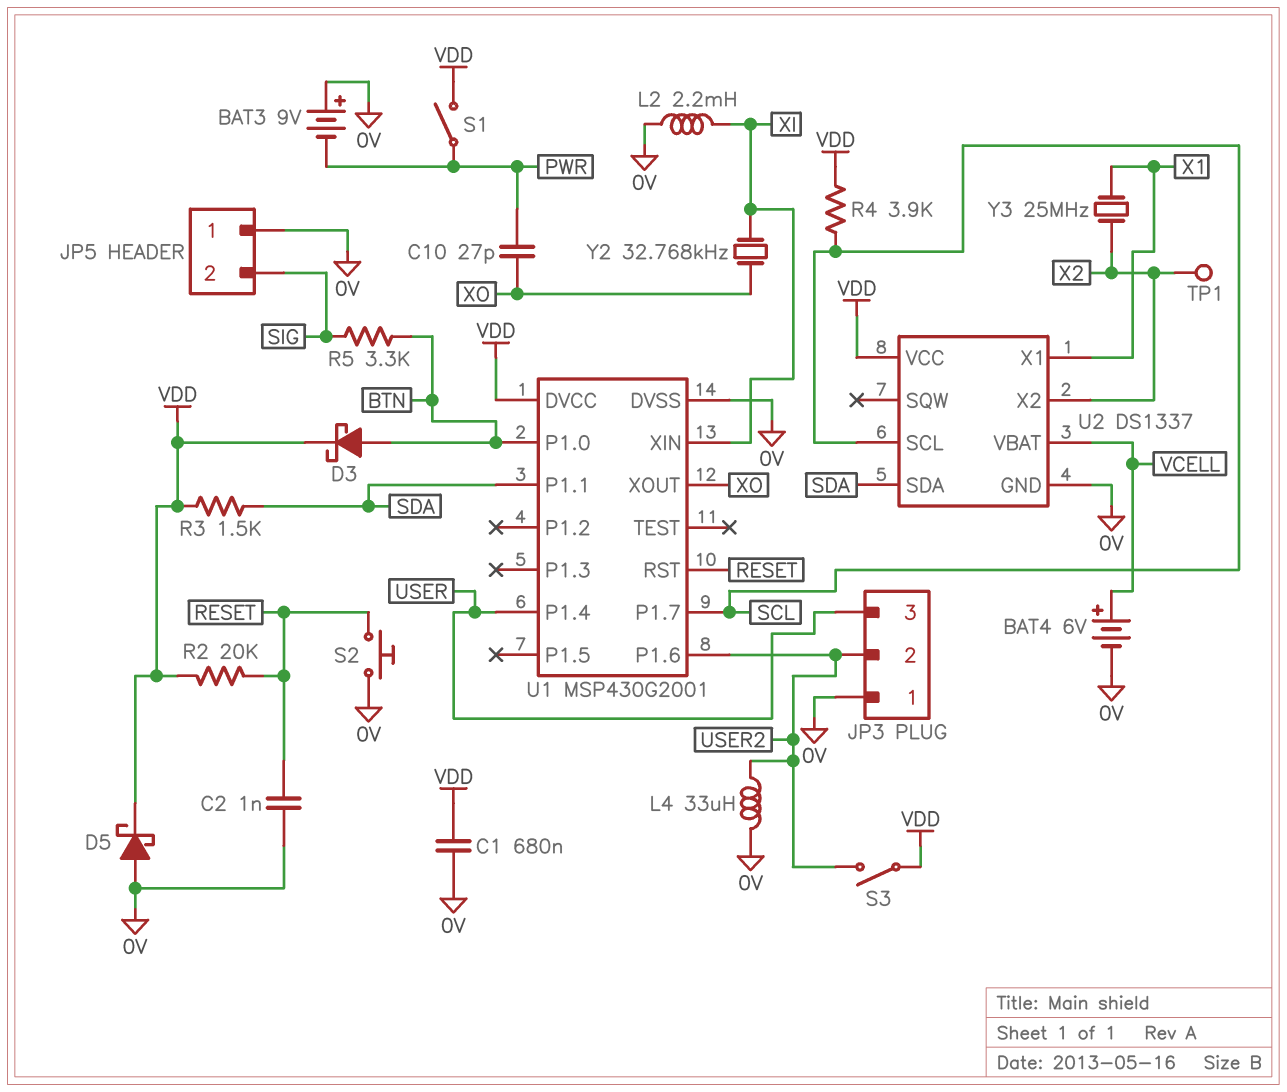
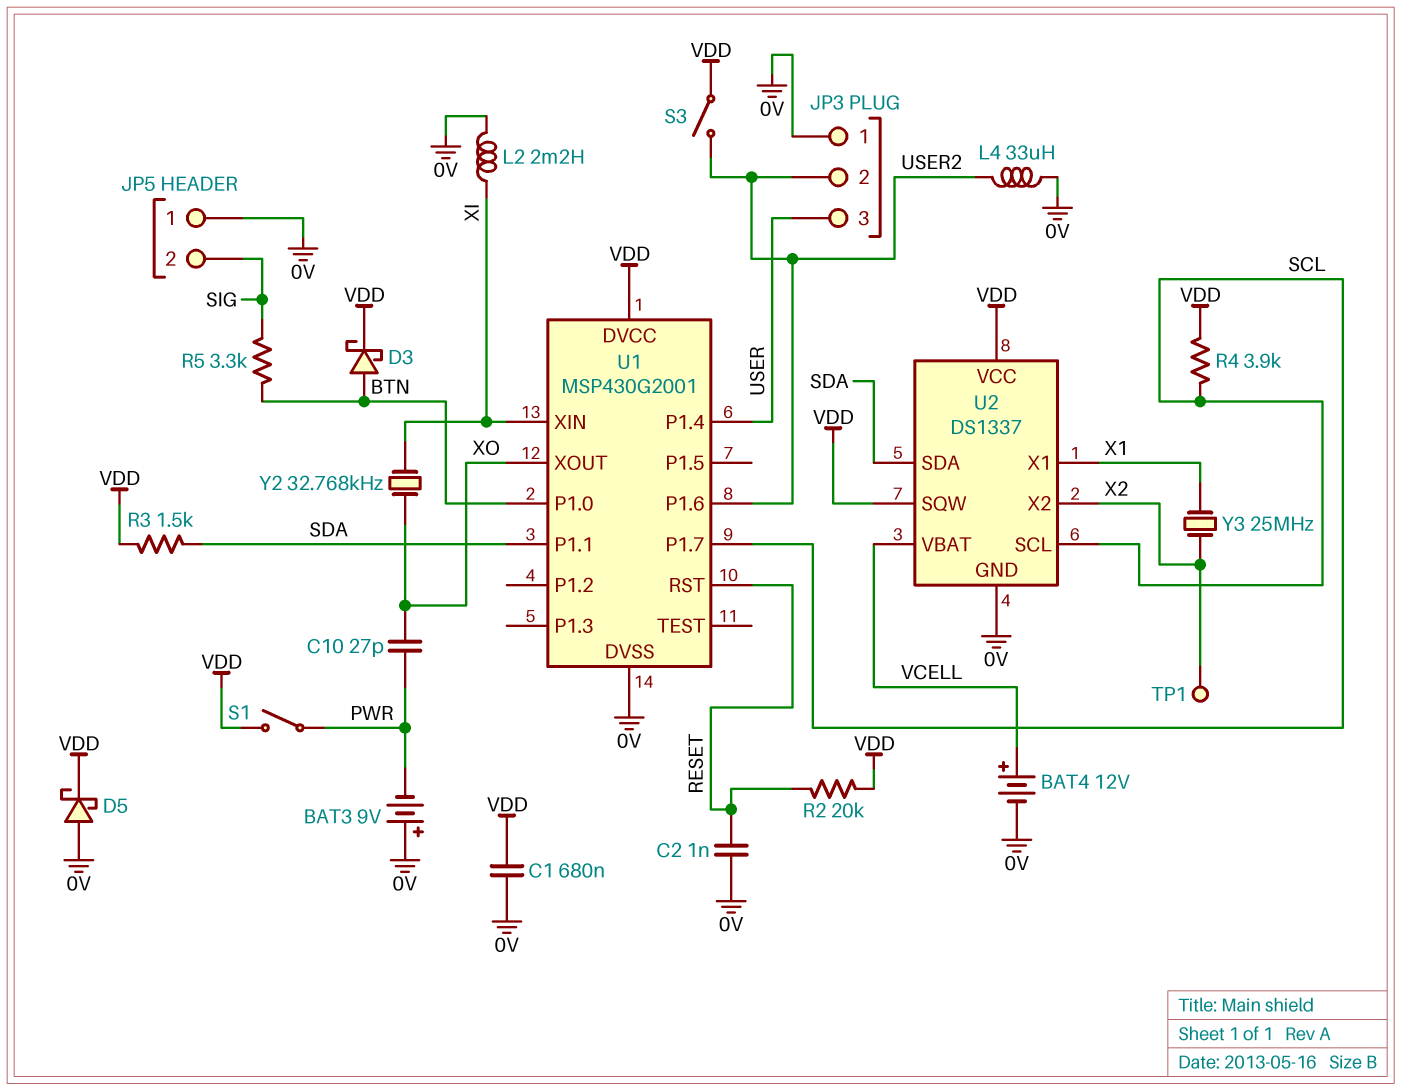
BAT4: 6V (plus VCELL, minus 0V) -> 12V (plus VCELL, minus 0V)
S2: button (0V, RESET) -> none
U2 pin SQW: none -> VDD

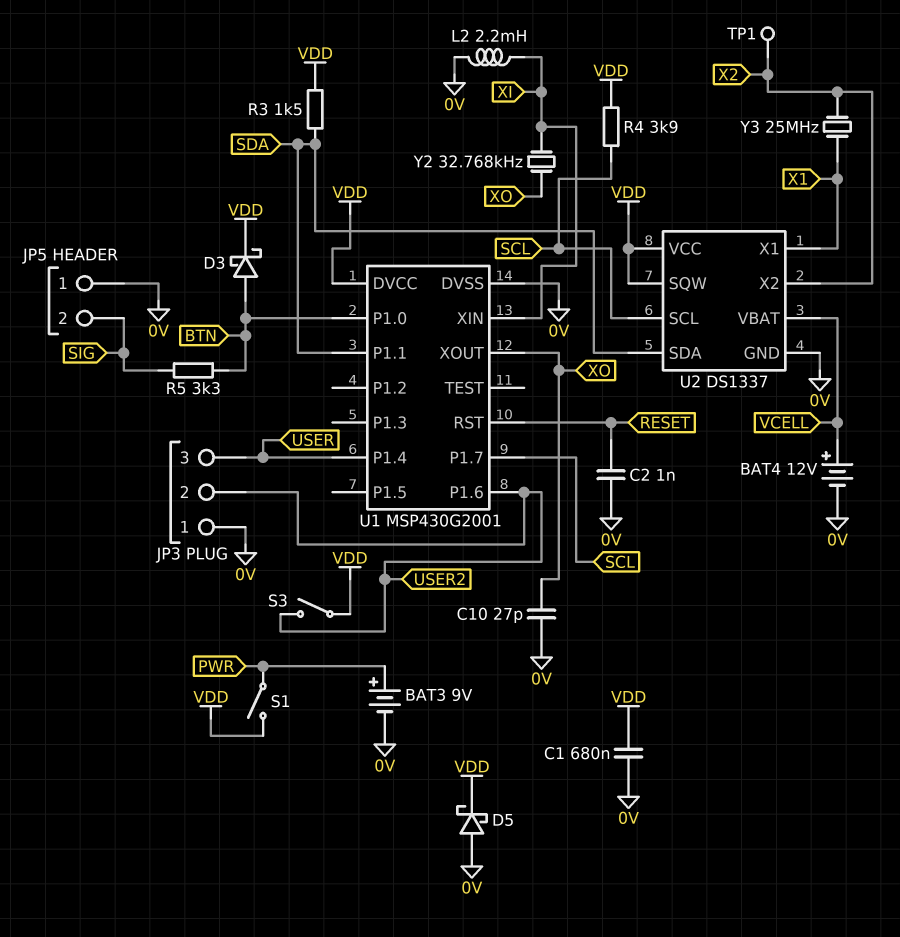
BAT3: 9V (plus 0V, minus PWR) -> 9V (plus PWR, minus 0V)
C10: 27pF (PWR, XO) -> 27pF (0V, XO)
L4: 33uH (0V, USER2) -> none
R2: 20k (RESET, VDD) -> none

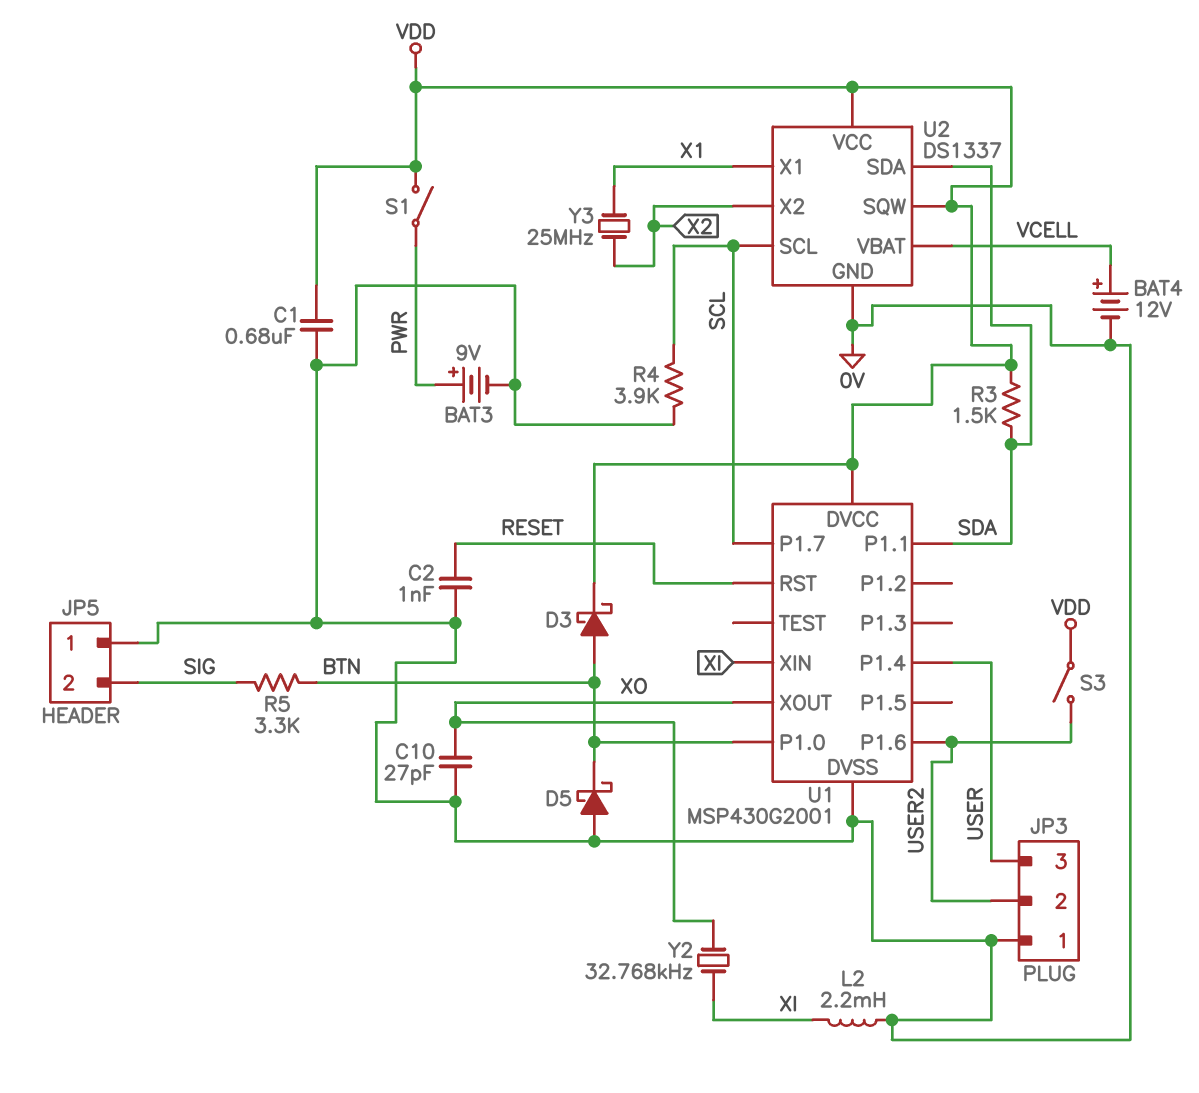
D5: schottky (A 0V, K VDD) -> schottky (A 0V, K BTN)
R4: 3.9k (SCL, VDD) -> 3.9k (0V, SCL)
TP1: test point (X2) -> none

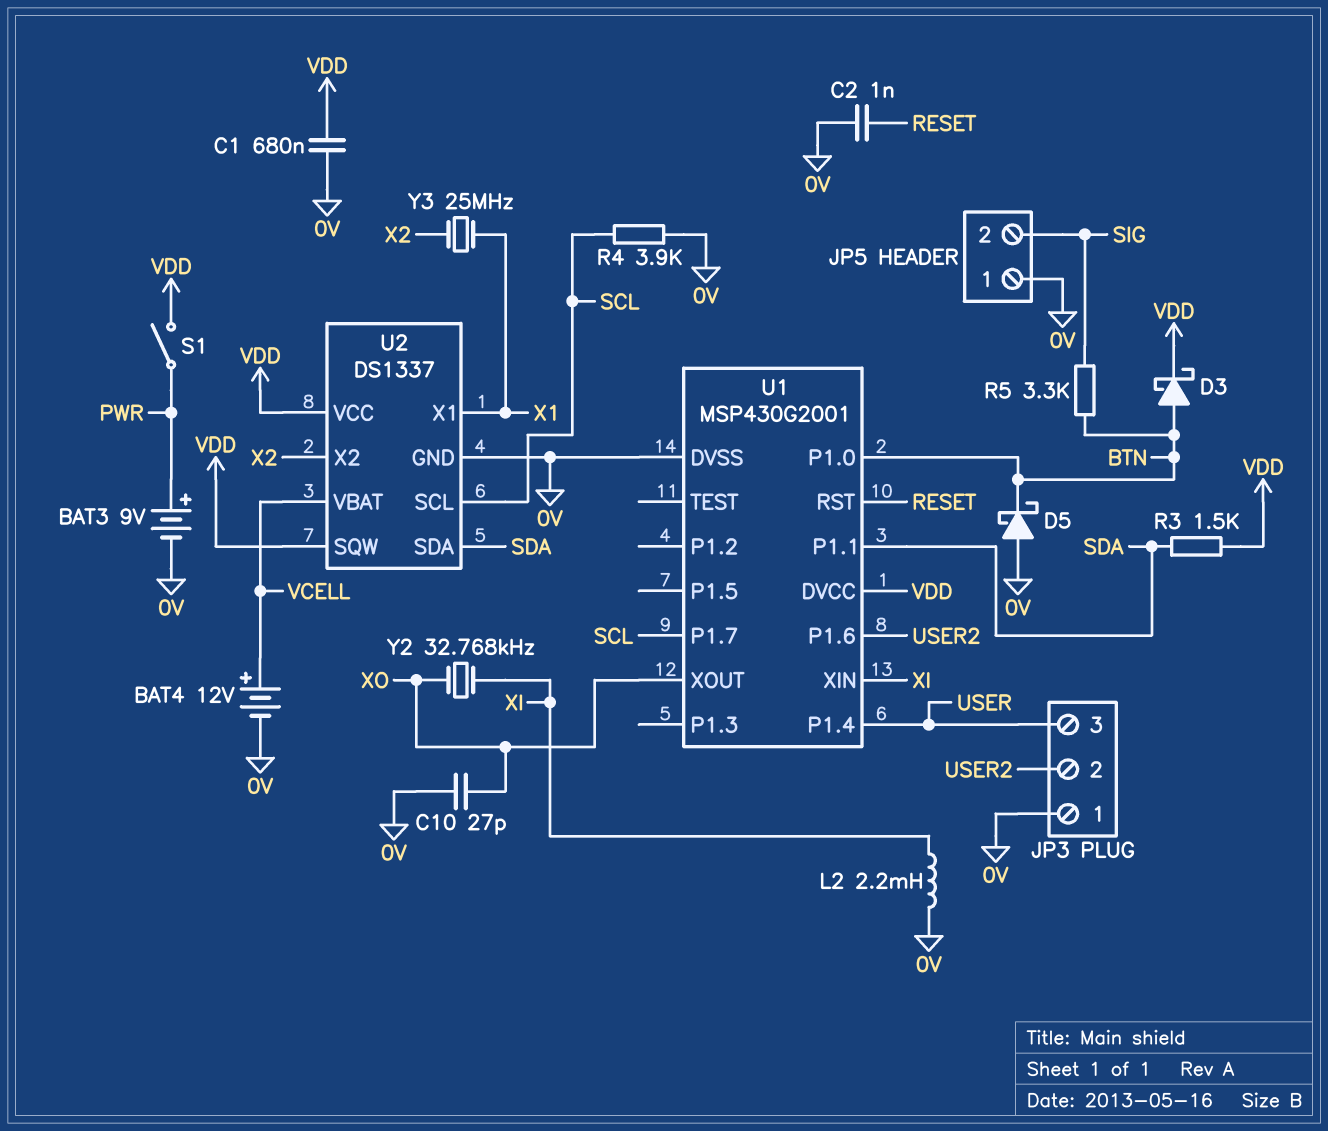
S3: switch (USER2, VDD) -> none

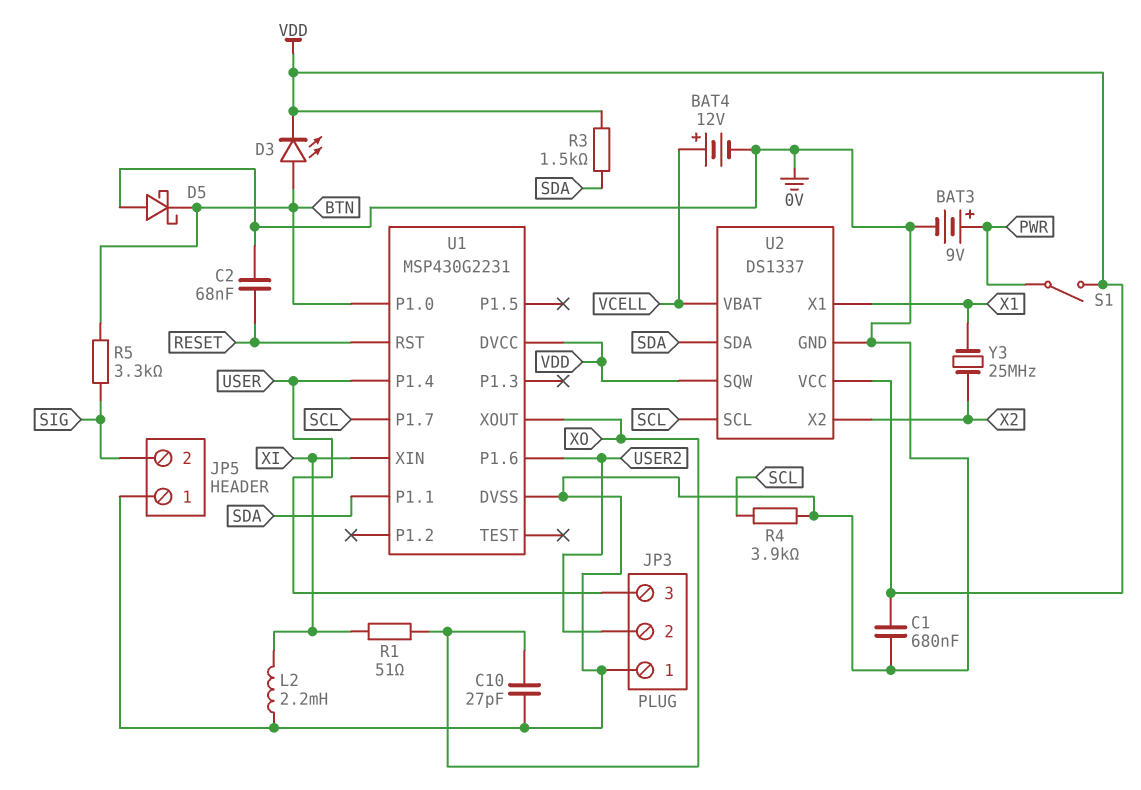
C2: 1nF (0V, RESET) -> 68nF (0V, RESET)
D3: schottky (A BTN, K VDD) -> LED (A BTN, K VDD)
R1: none -> 51 (XI, XO)
U1: MSP430G2001 -> MSP430G2231
Y2: 32.768kHz (XI, XO) -> none

